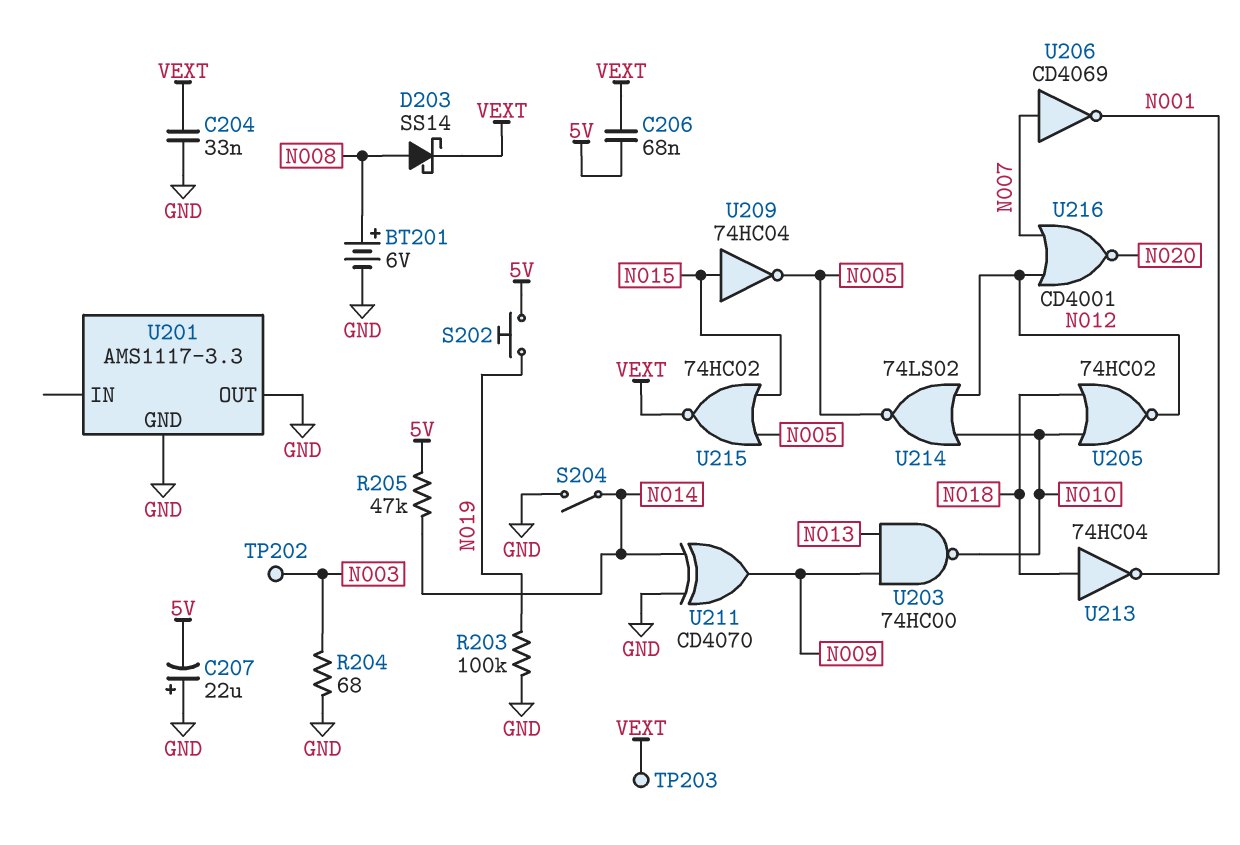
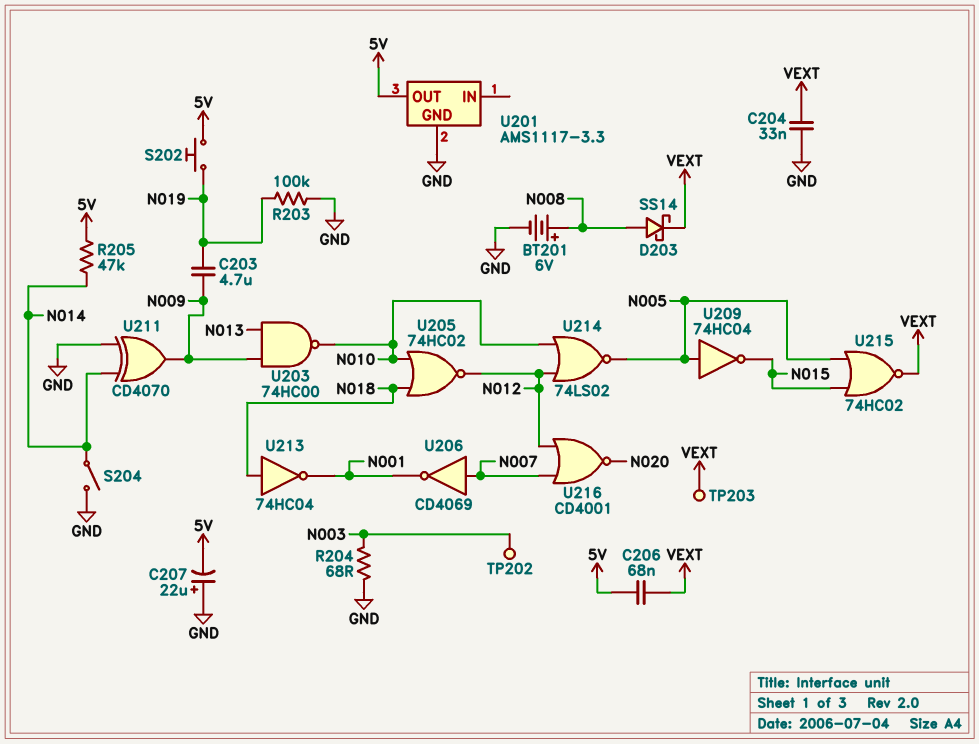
C203: none -> 4.7uF (N009, N019)
U201 pin OUT: GND -> 5V
U209: NOT 74HC04 (in N015, out N005) -> NOT 74HC04 (in N005, out N015)

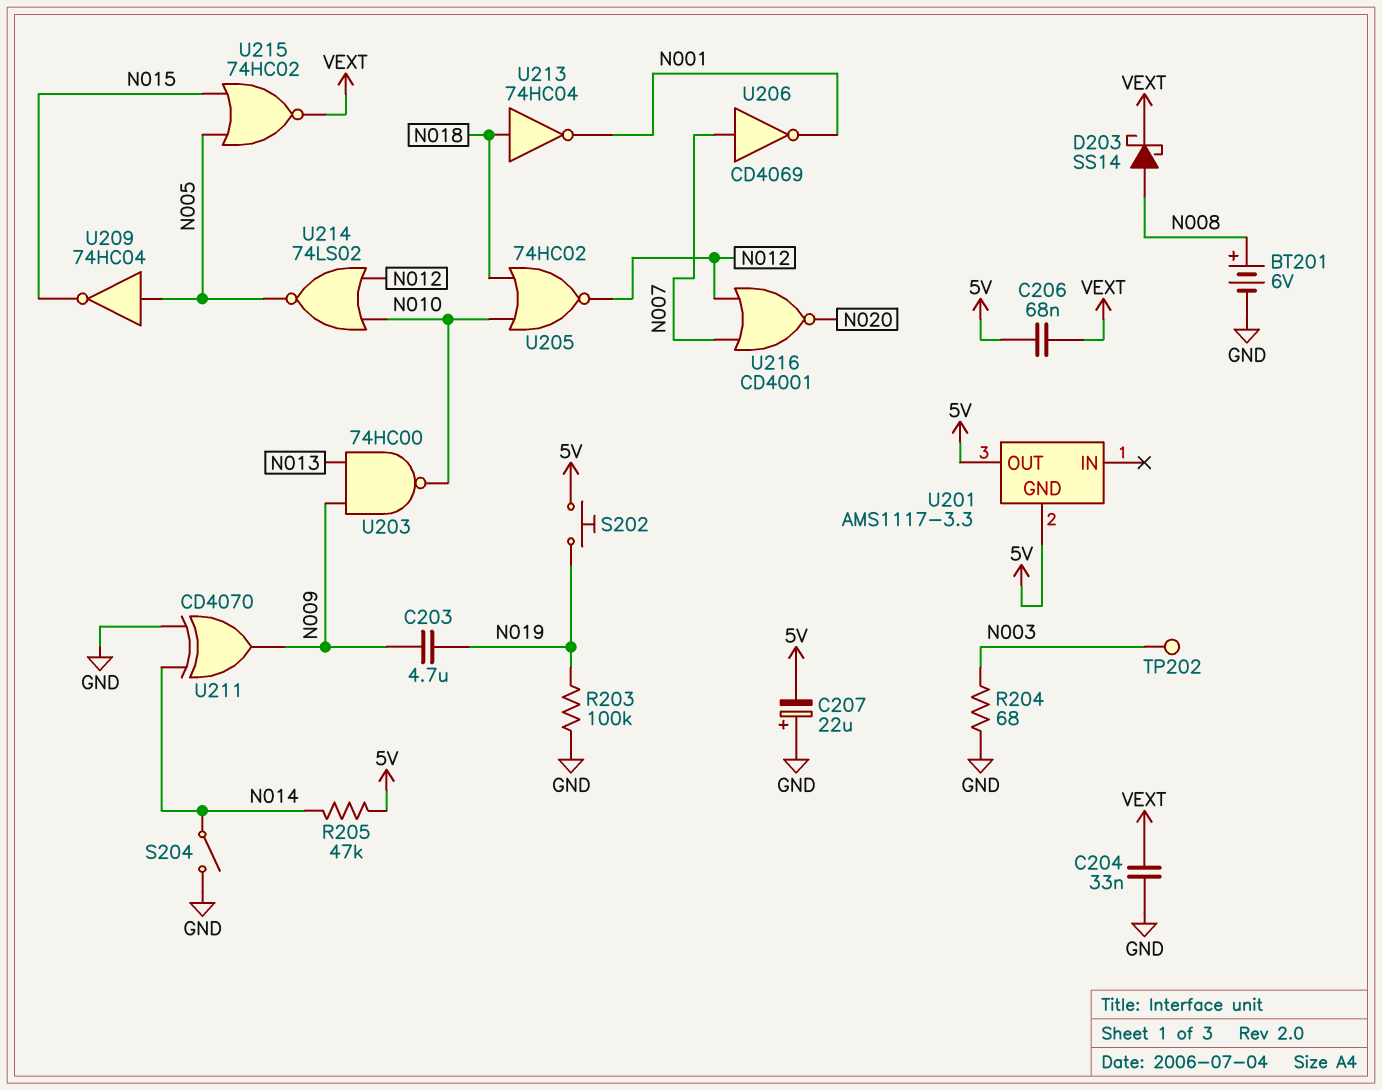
TP203: test point (VEXT) -> none
U201 pin GND: GND -> 5V

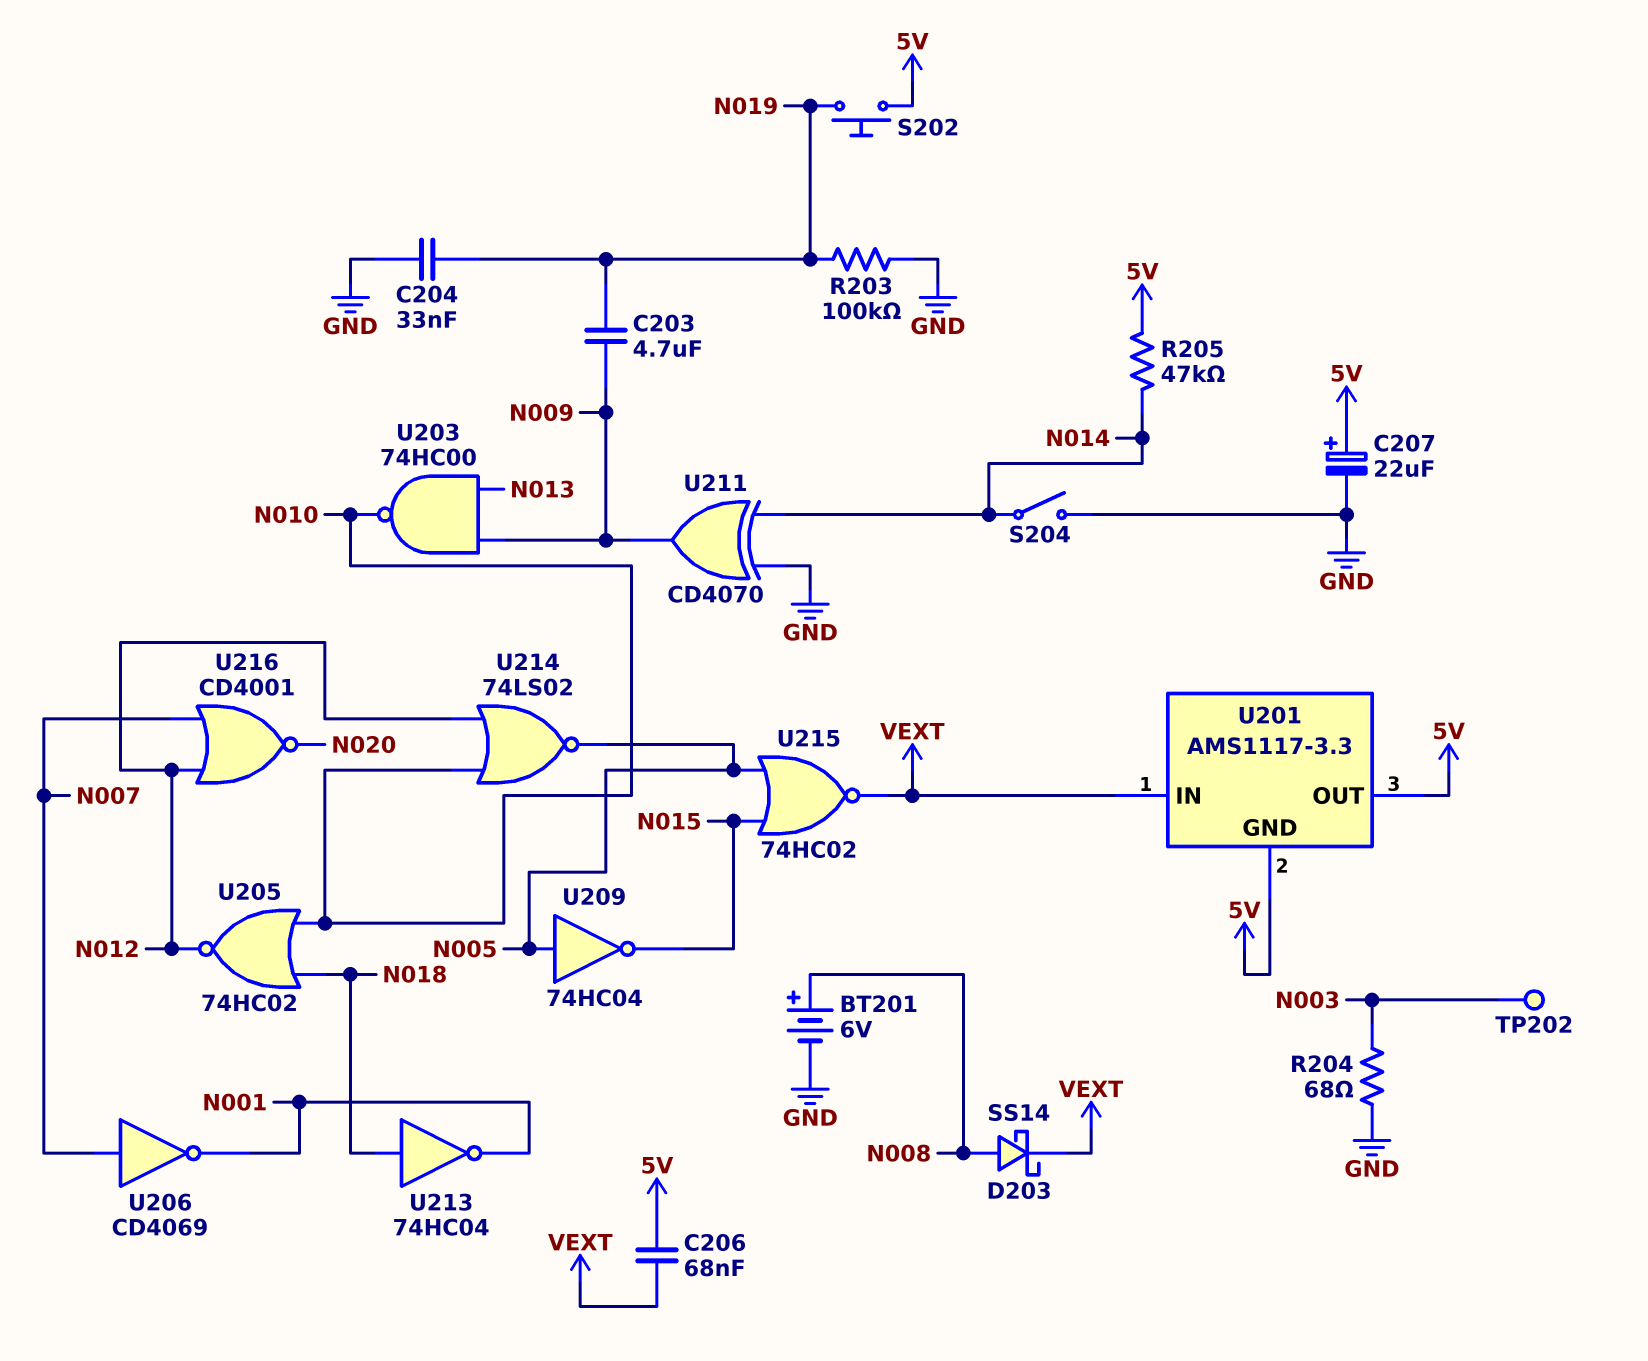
C204: 33nF (GND, VEXT) -> 33nF (GND, N019)
C207: 22uF (plus GND, minus 5V) -> 22uF (plus 5V, minus GND)
U201 pin IN: none -> VEXT

